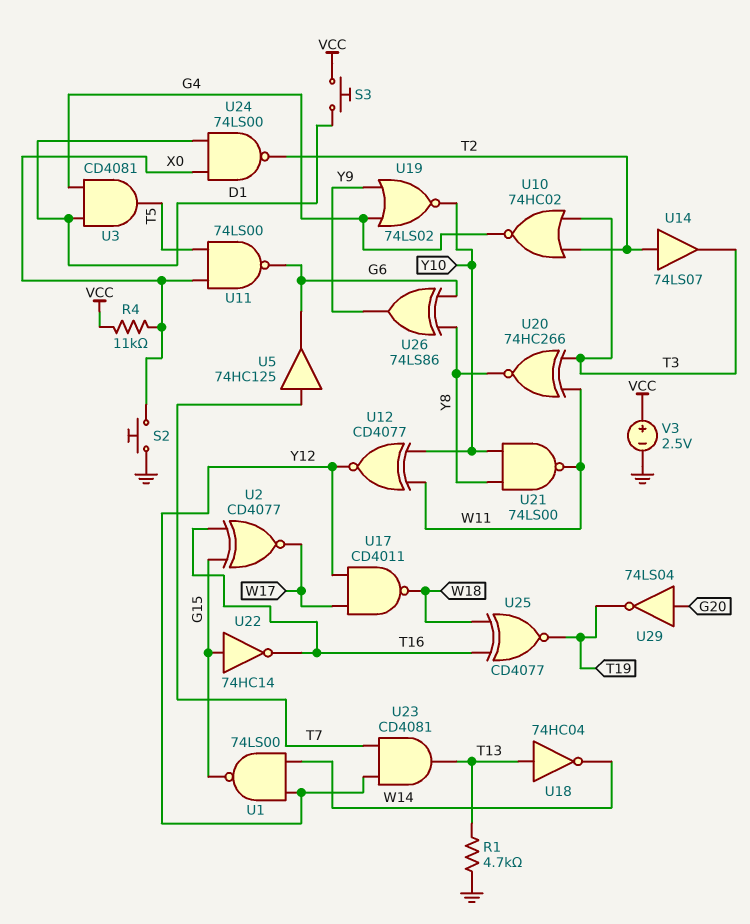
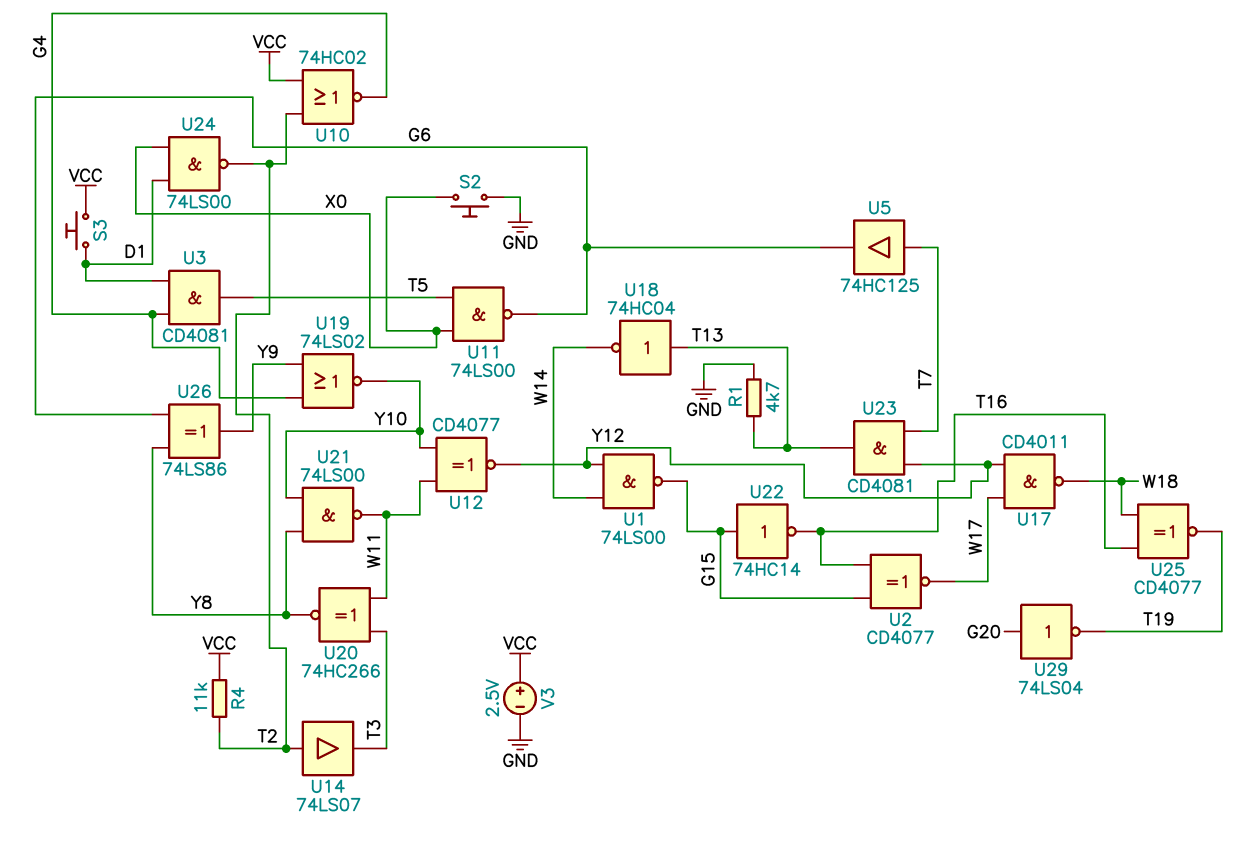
R4: 11k (VCC, X0) -> 11k (T2, VCC)
U10: NOR 74HC02 (in T2, in T3, out G4) -> NOR 74HC02 (in T2, in VCC, out G4)

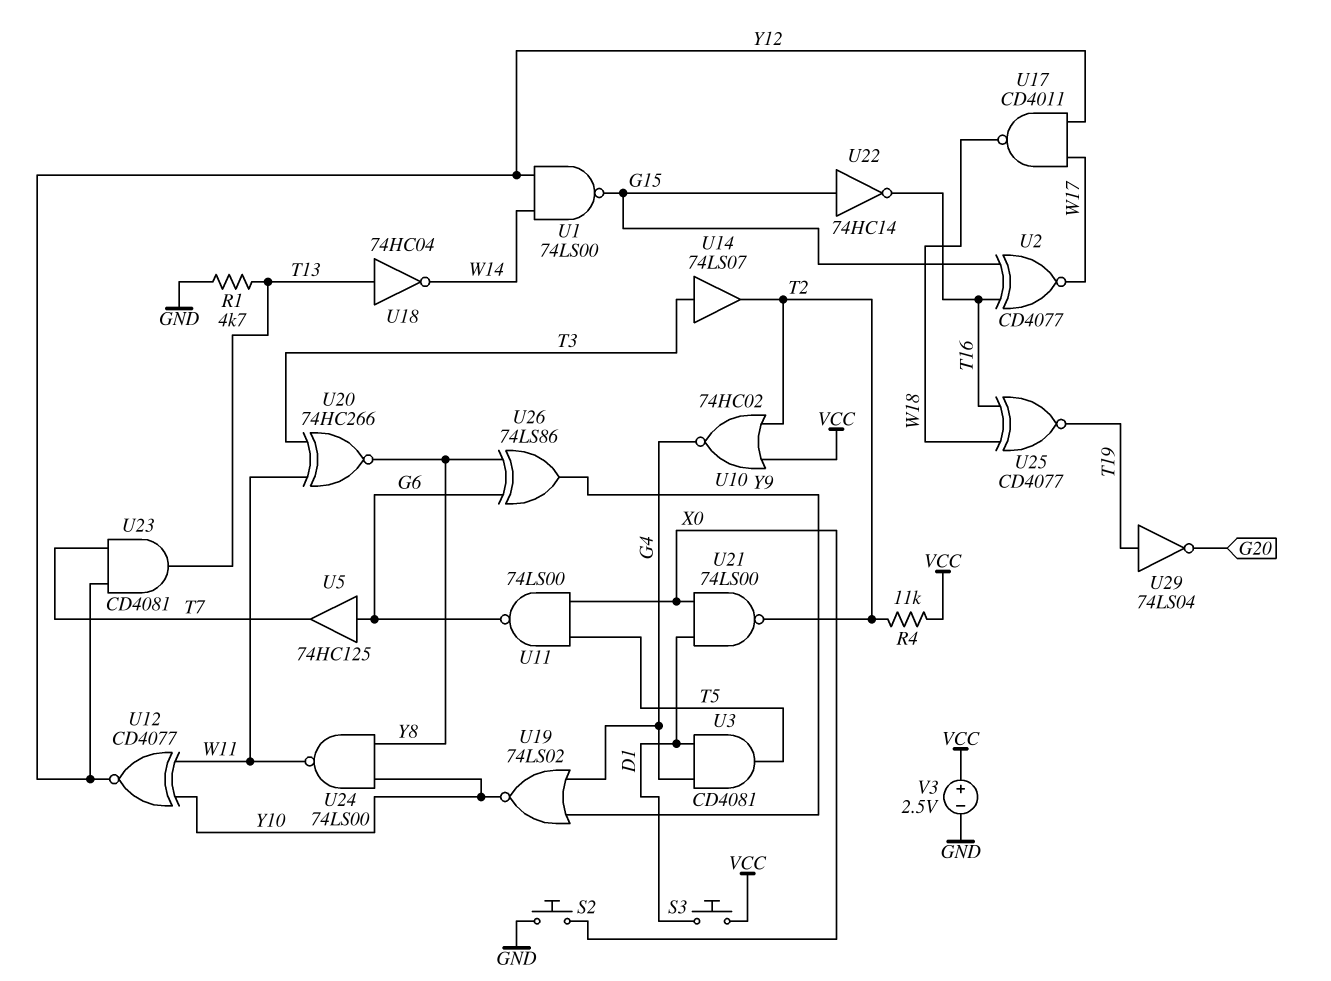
U5: buffer 74HC125 (in T7, out G6) -> buffer 74HC125 (in G6, out T7)
U14: buffer 74LS07 (in T2, out T3) -> buffer 74LS07 (in T3, out T2)
U21: NAND 74LS00 (in Y8, in Y10, out W11) -> NAND 74LS00 (in D1, in X0, out T2)
U24: NAND 74LS00 (in D1, in X0, out T2) -> NAND 74LS00 (in Y8, in Y10, out W11)
U29: NOT 74LS04 (in G20, out T19) -> NOT 74LS04 (in T19, out G20)

